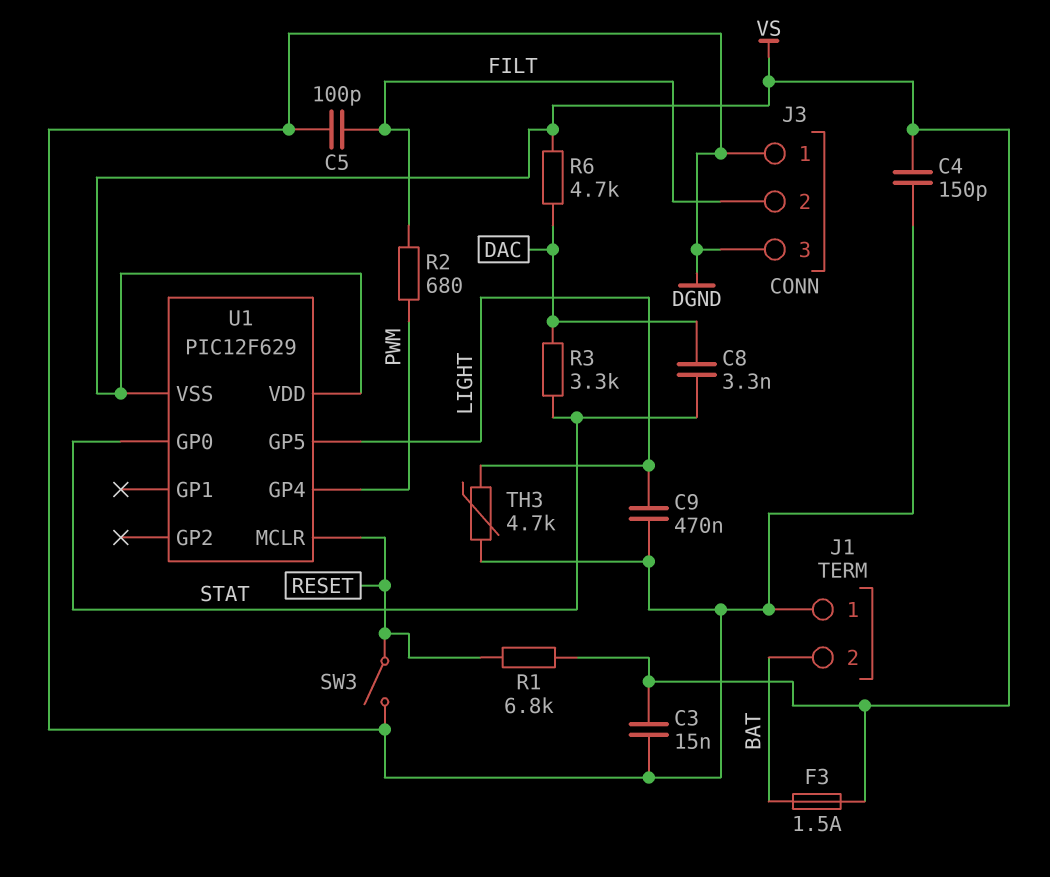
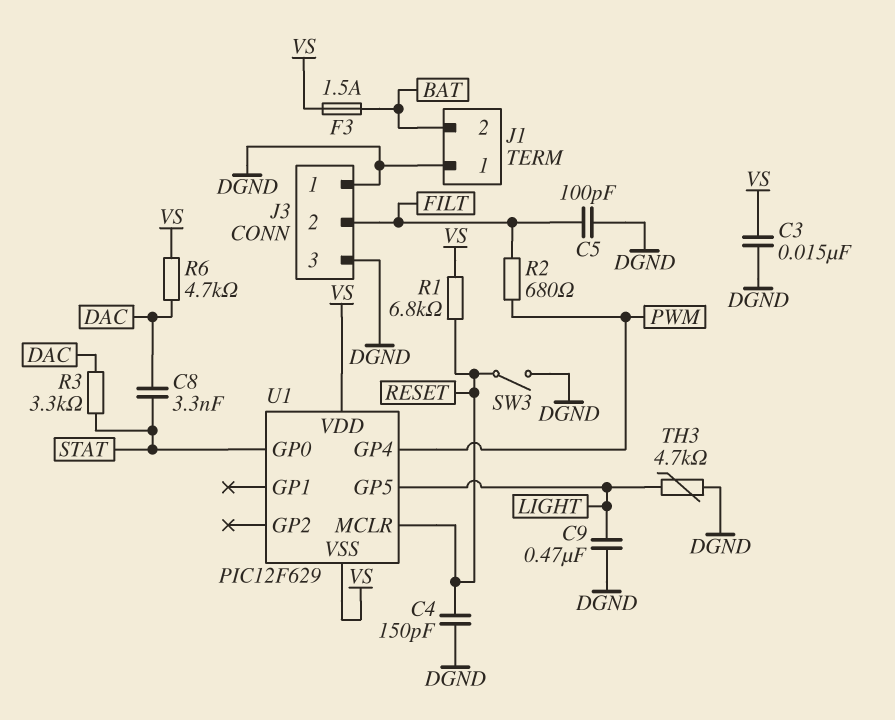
C4: 150pF (DGND, VS) -> 150pF (DGND, RESET)

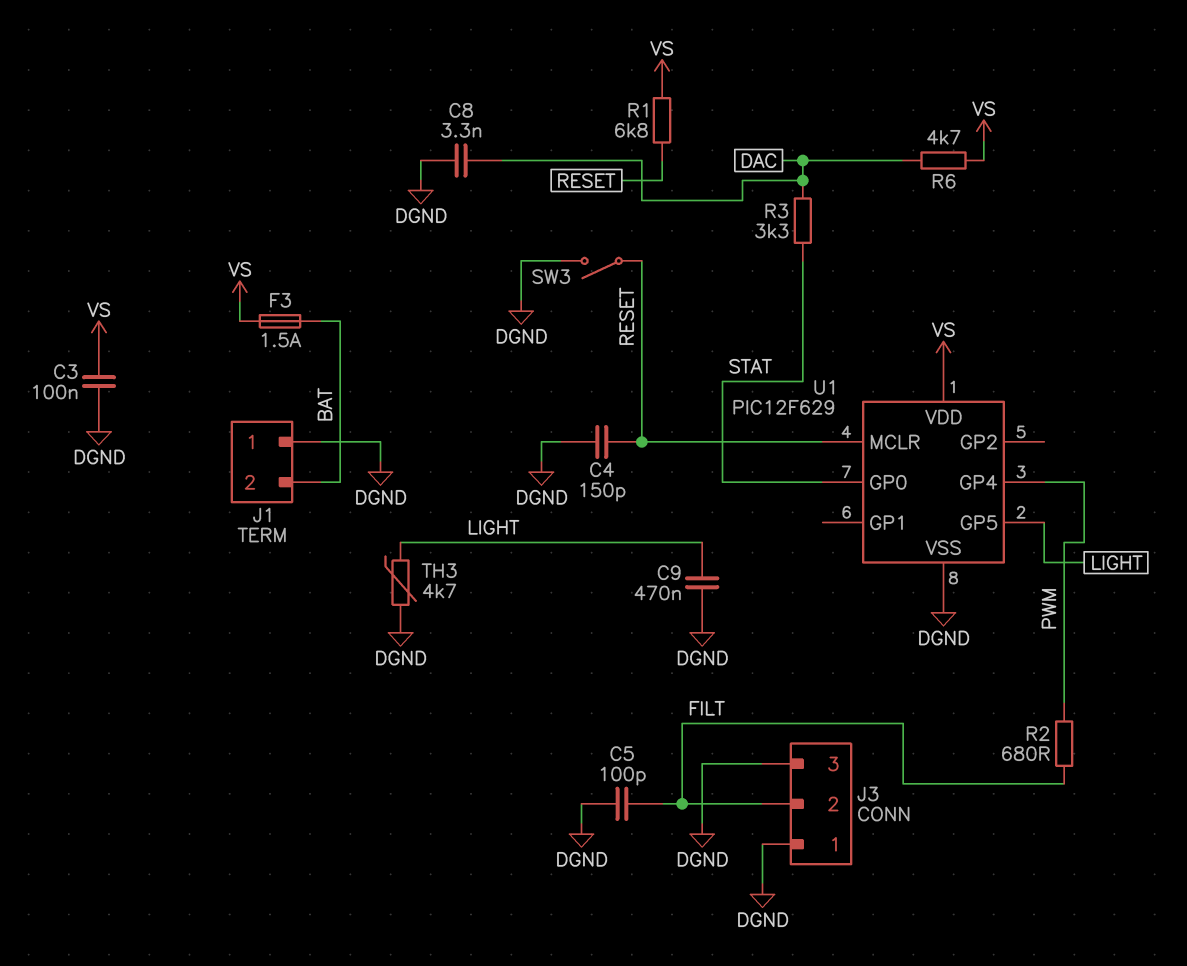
C3: 15nF (DGND, VS) -> 100nF (DGND, VS)
C8: 3.3nF (DAC, STAT) -> 3.3nF (DAC, DGND)
U1 pin VSS: VS -> DGND

